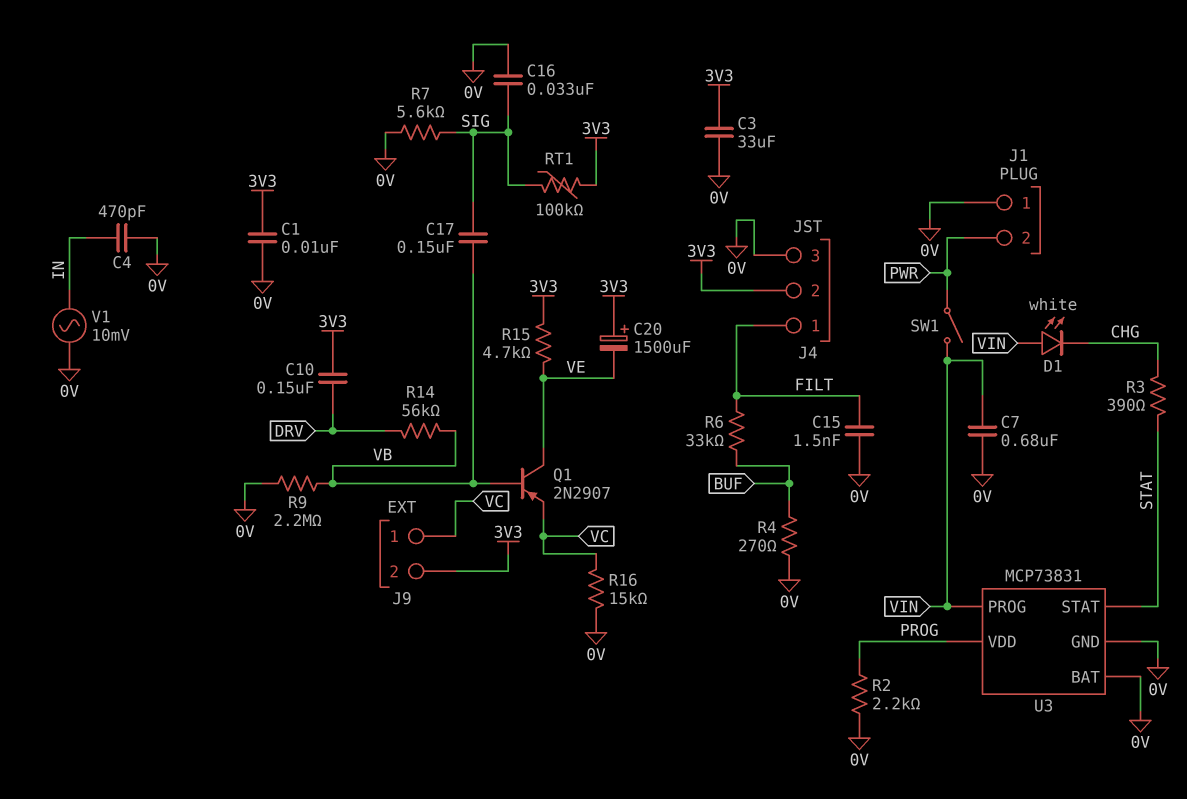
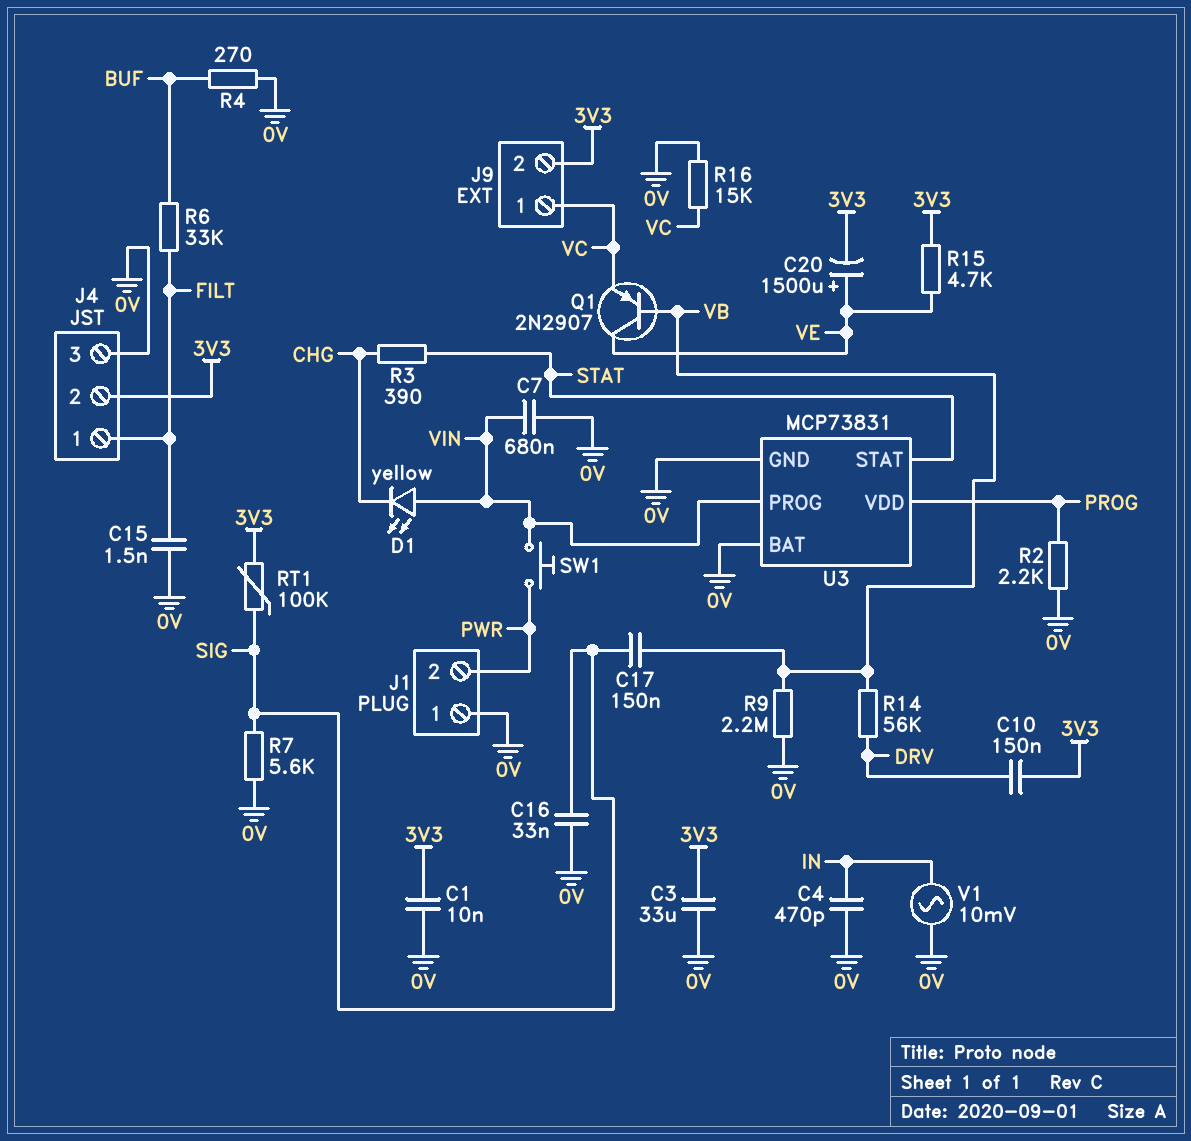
C20: 1500uF (plus 3V3, minus VE) -> 1500uF (plus VE, minus 3V3)
D1: LED white (A VIN, K CHG) -> LED yellow (A VIN, K CHG)
SW1: switch (PWR, VIN) -> button (PWR, VIN)

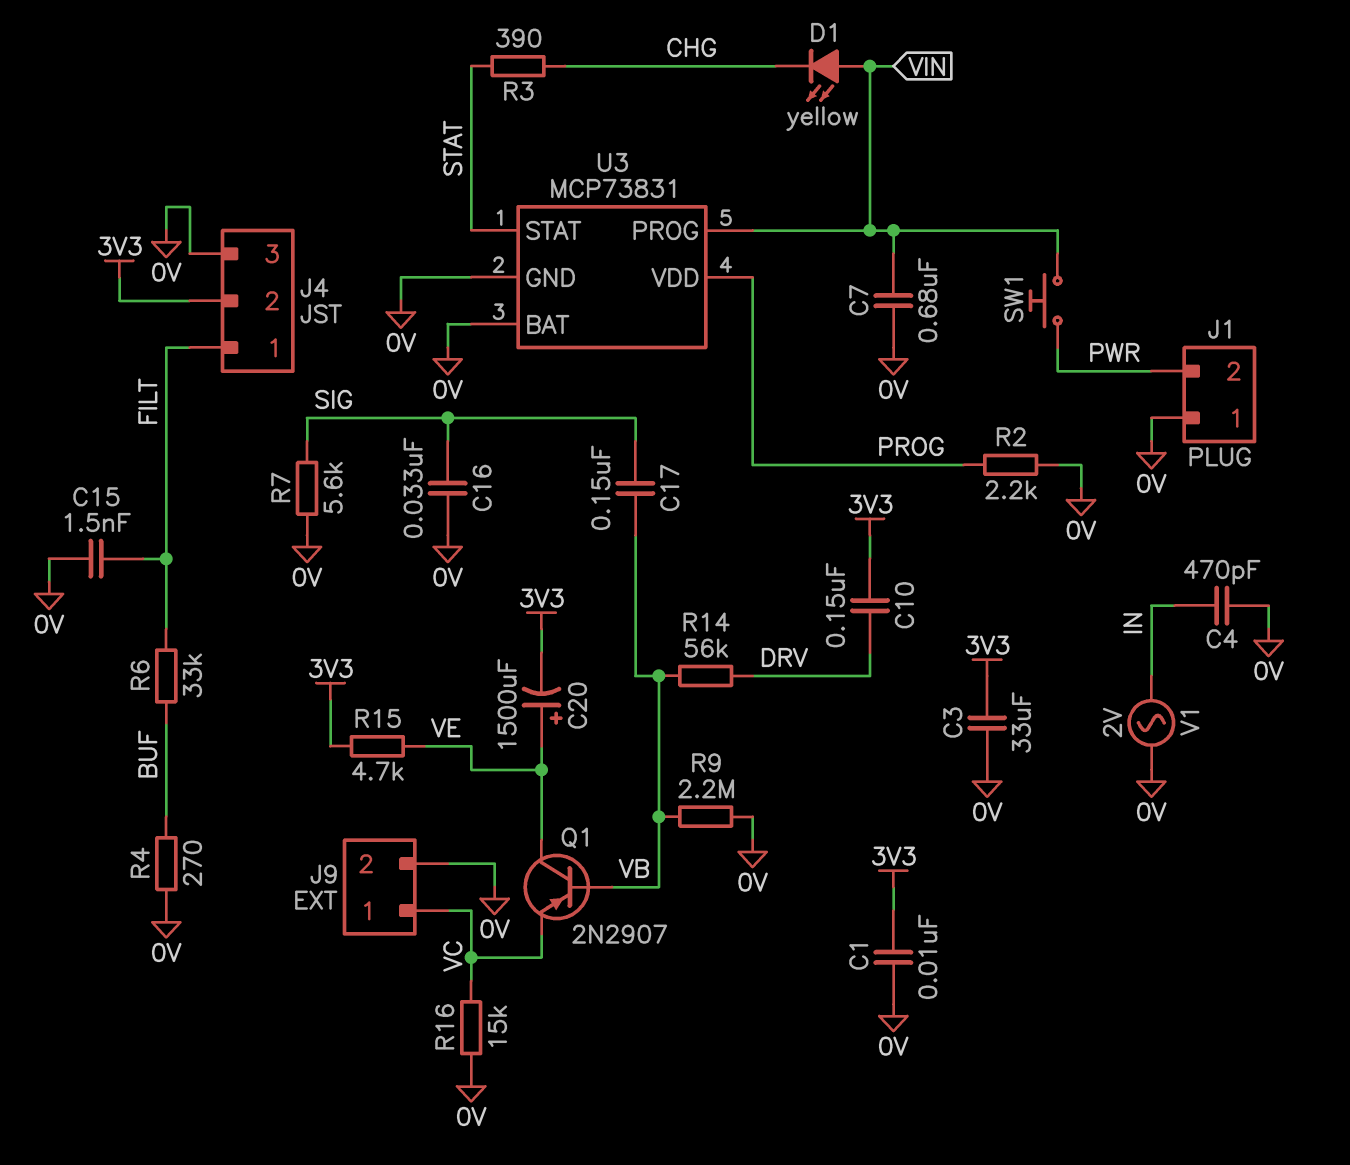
J9 pin 2: 3V3 -> 0V
RT1: 100k (3V3, SIG) -> none
V1: AC 10mV (0V, IN) -> AC 2V (0V, IN)

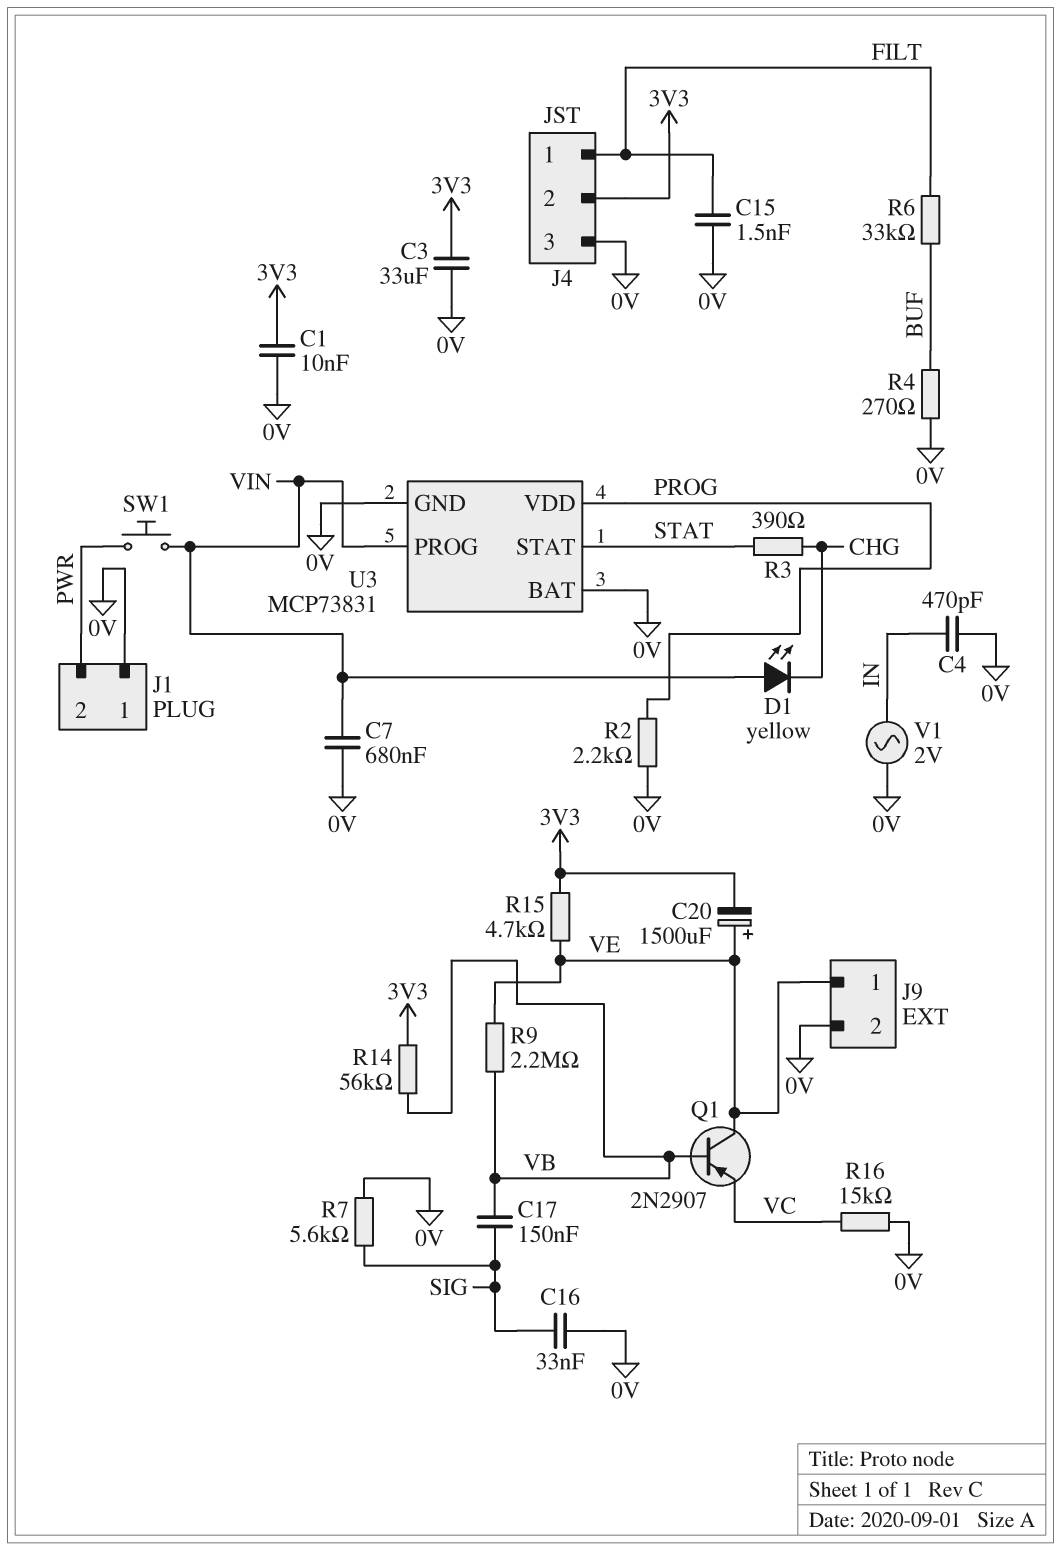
C10: 150nF (3V3, DRV) -> none
J9 pin 1: VC -> VE
R9: 2.2M (0V, VB) -> 2.2M (VB, VE)
R14: 56k (DRV, VB) -> 56k (3V3, VB)

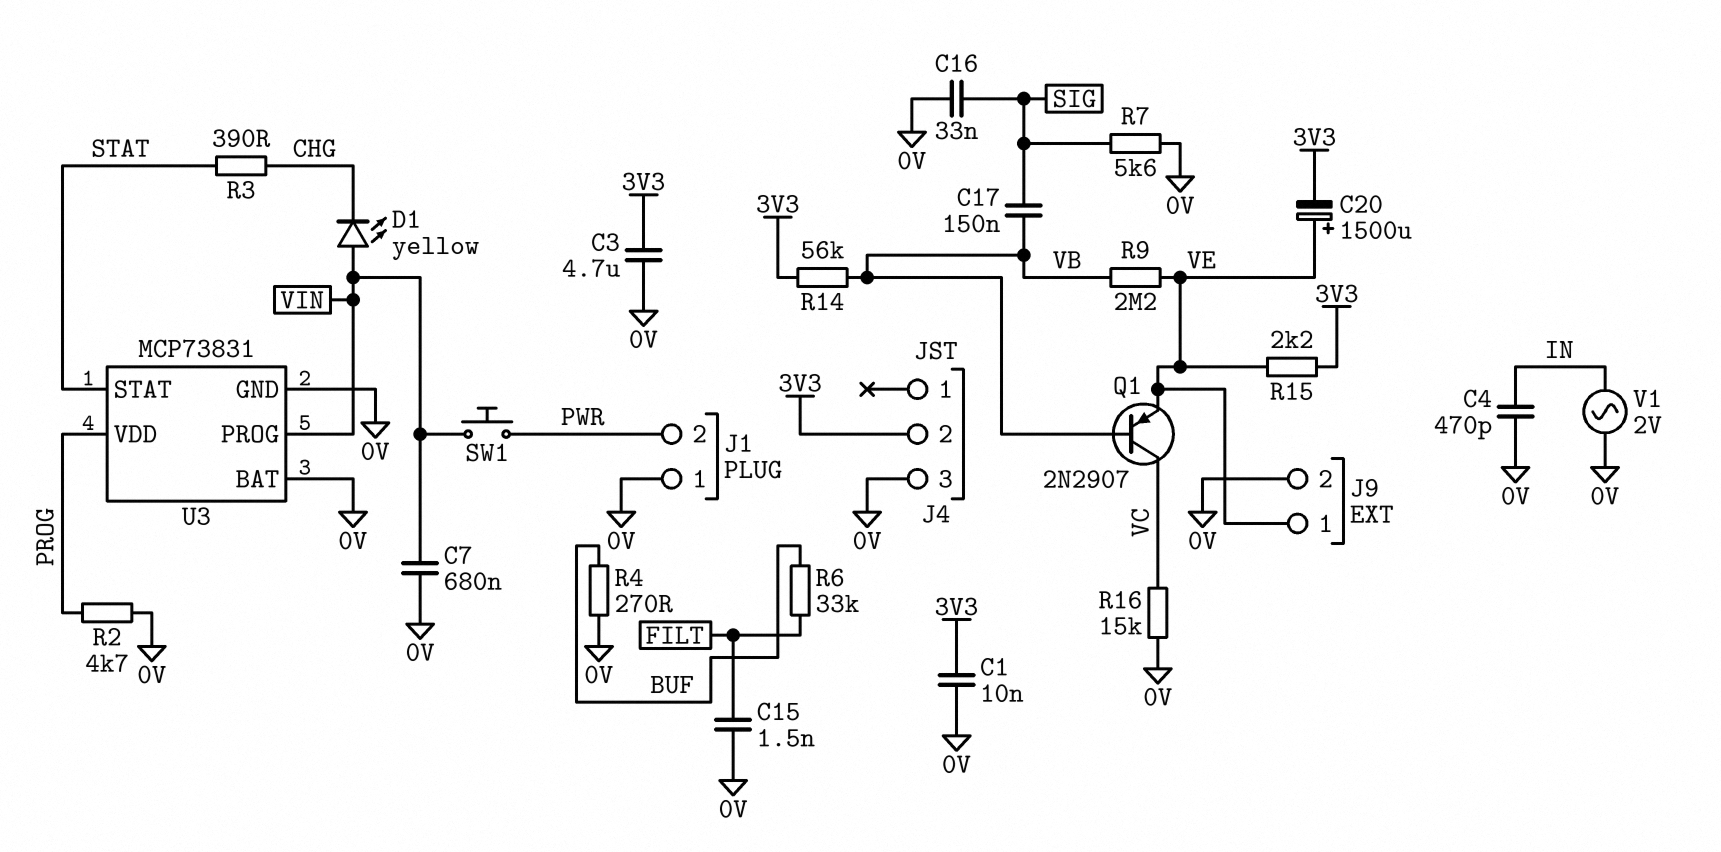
C3: 33uF (0V, 3V3) -> 4.7uF (0V, 3V3)
J4 pin 1: FILT -> none
Q1: PNP 2N2907 (B VB, C VE, E VC) -> PNP 2N2907 (B VB, C VC, E VE)
R2: 2.2k (0V, PROG) -> 4.7k (0V, PROG)
R15: 4.7k (3V3, VE) -> 2.2k (3V3, VE)

